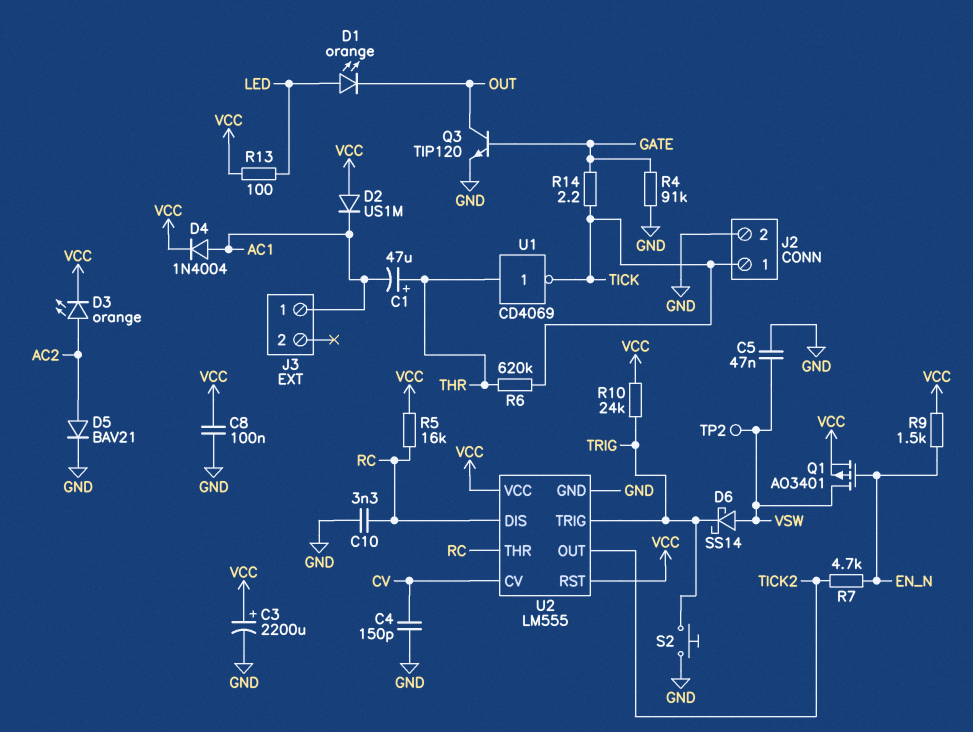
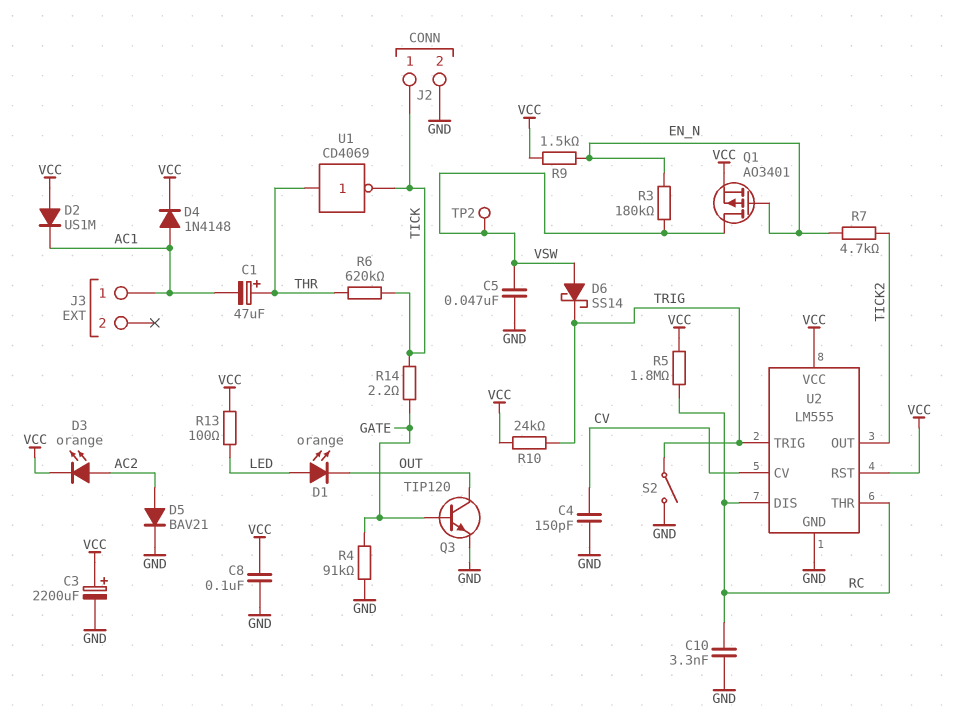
D4: diode 1N4004 (A AC1, K VCC) -> diode 1N4148 (A AC1, K VCC)
R3: none -> 180k (EN_N, VSW)
R5: 16k (RC, VCC) -> 1.8M (RC, VCC)
S2: button (GND, TRIG) -> switch (GND, TRIG)

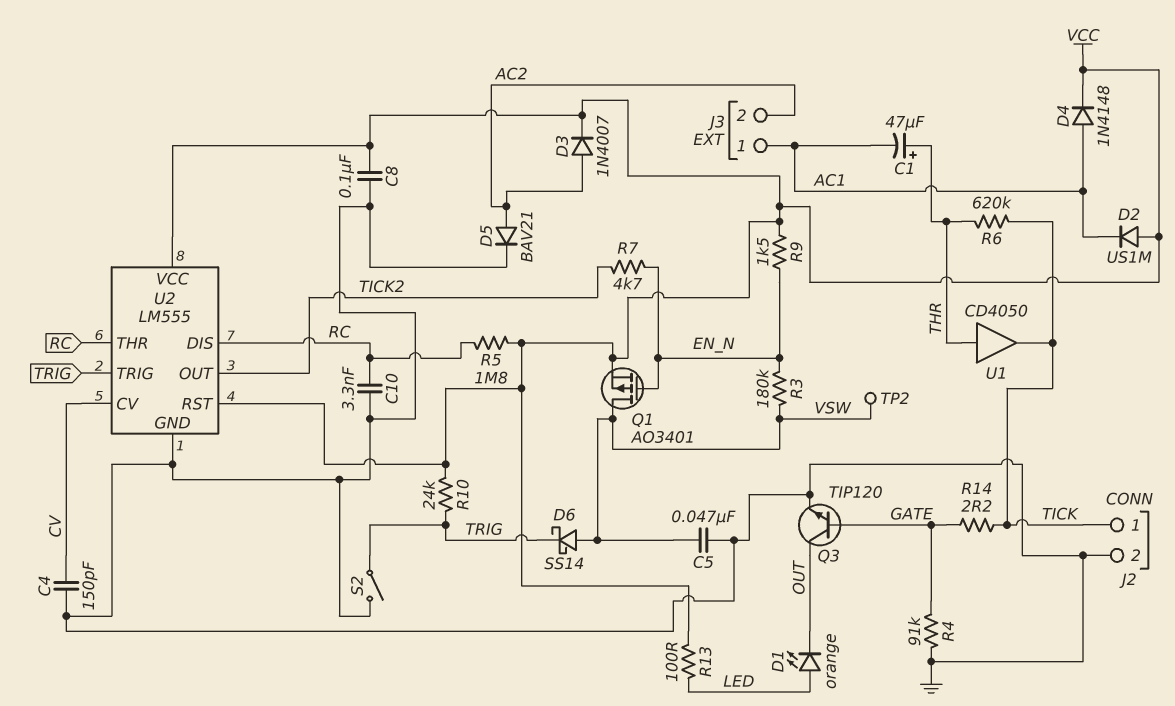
C3: 2200uF (plus VCC, minus GND) -> none
D3: LED orange (A AC2, K VCC) -> diode 1N4007 (A AC2, K VCC)
J3 pin 2: none -> AC2
U1: NOT CD4069 (in THR, out TICK) -> buffer CD4050 (in THR, out TICK)

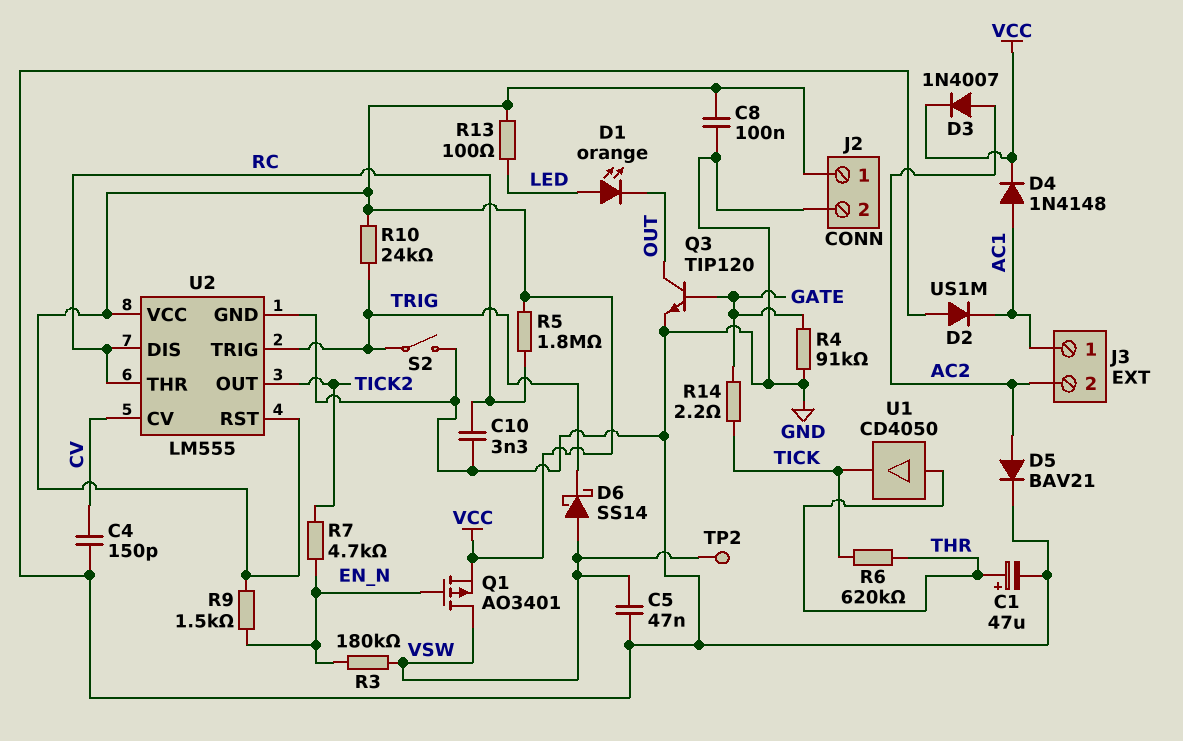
C1: 47uF (plus THR, minus AC1) -> 47uF (plus THR, minus GND)
D2: diode US1M (A VCC, K AC1) -> diode US1M (A GND, K AC1)
J2 pin 1: TICK -> VCC

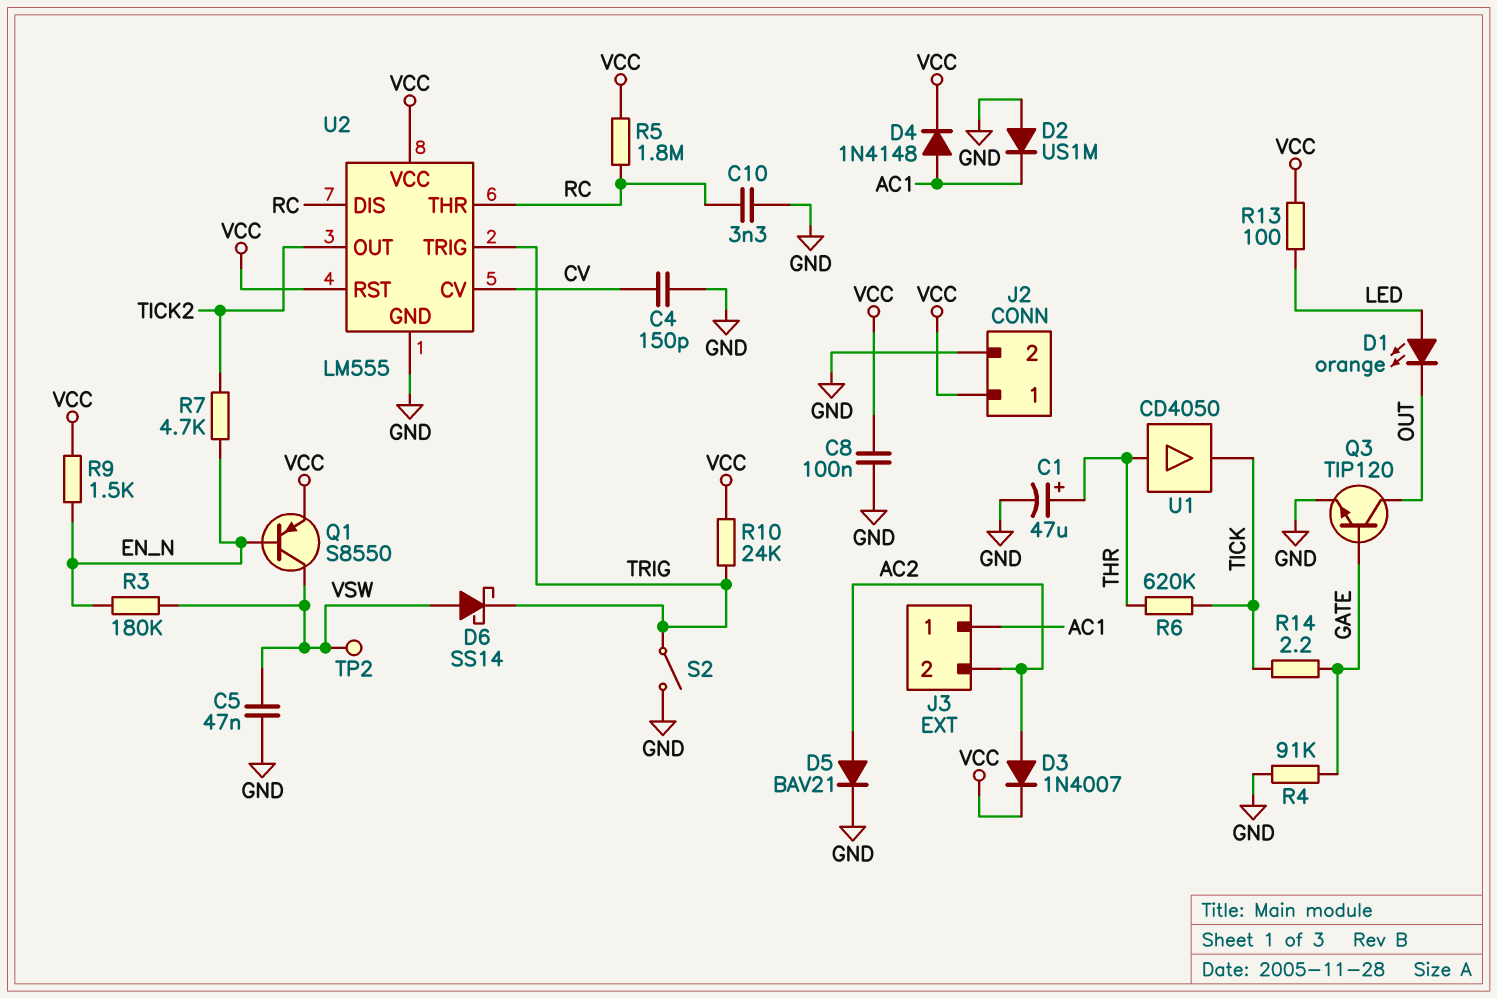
Q1: PMOS AO3401 (G EN_N, D VSW, S VCC) -> PNP S8550 (B EN_N, C VSW, E VCC)

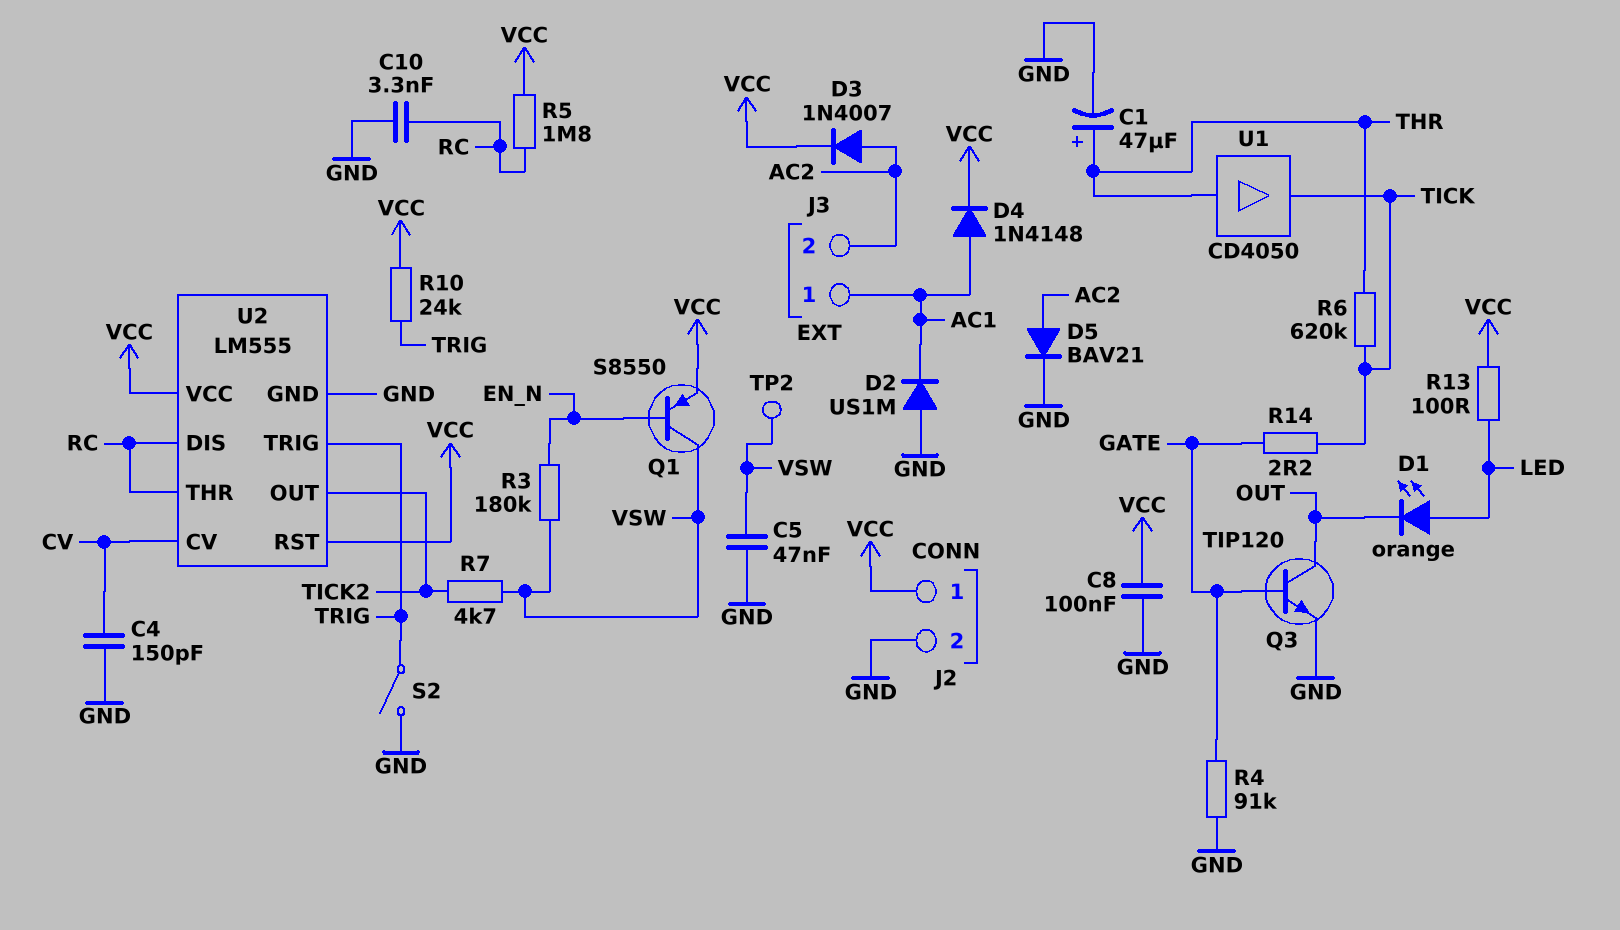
D6: schottky SS14 (A VSW, K TRIG) -> none
R7: 4.7k (EN_N, TICK2) -> 4.7k (TICK2, VSW)
R9: 1.5k (EN_N, VCC) -> none

